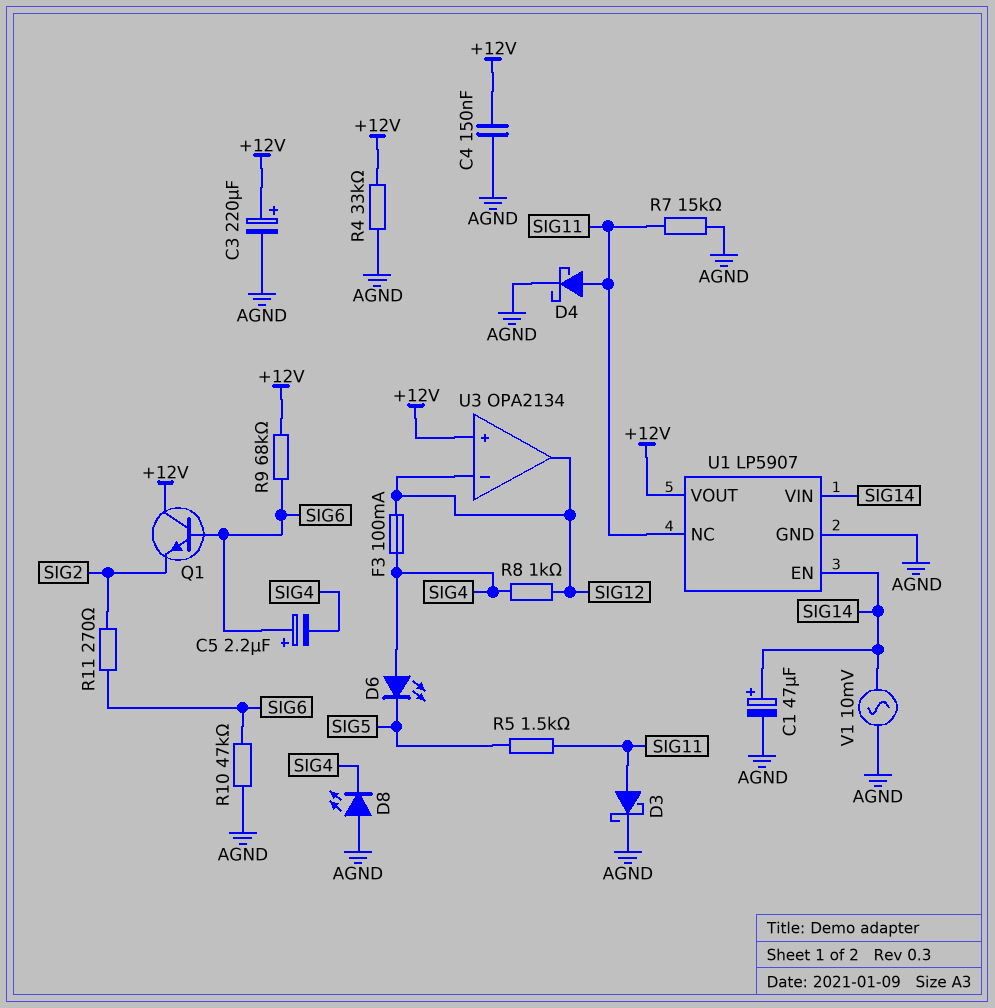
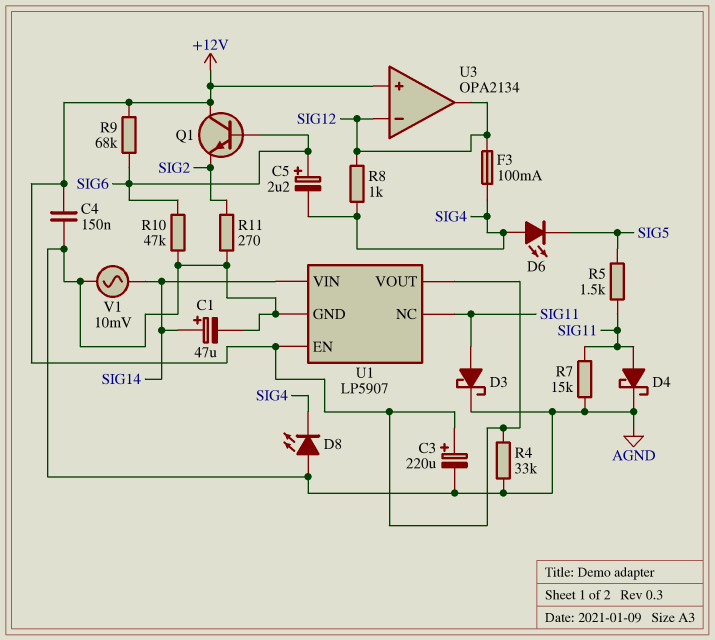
R11: 270 (SIG2, SIG6) -> 270 (AGND, SIG2)
U1 pin EN: SIG14 -> +12V

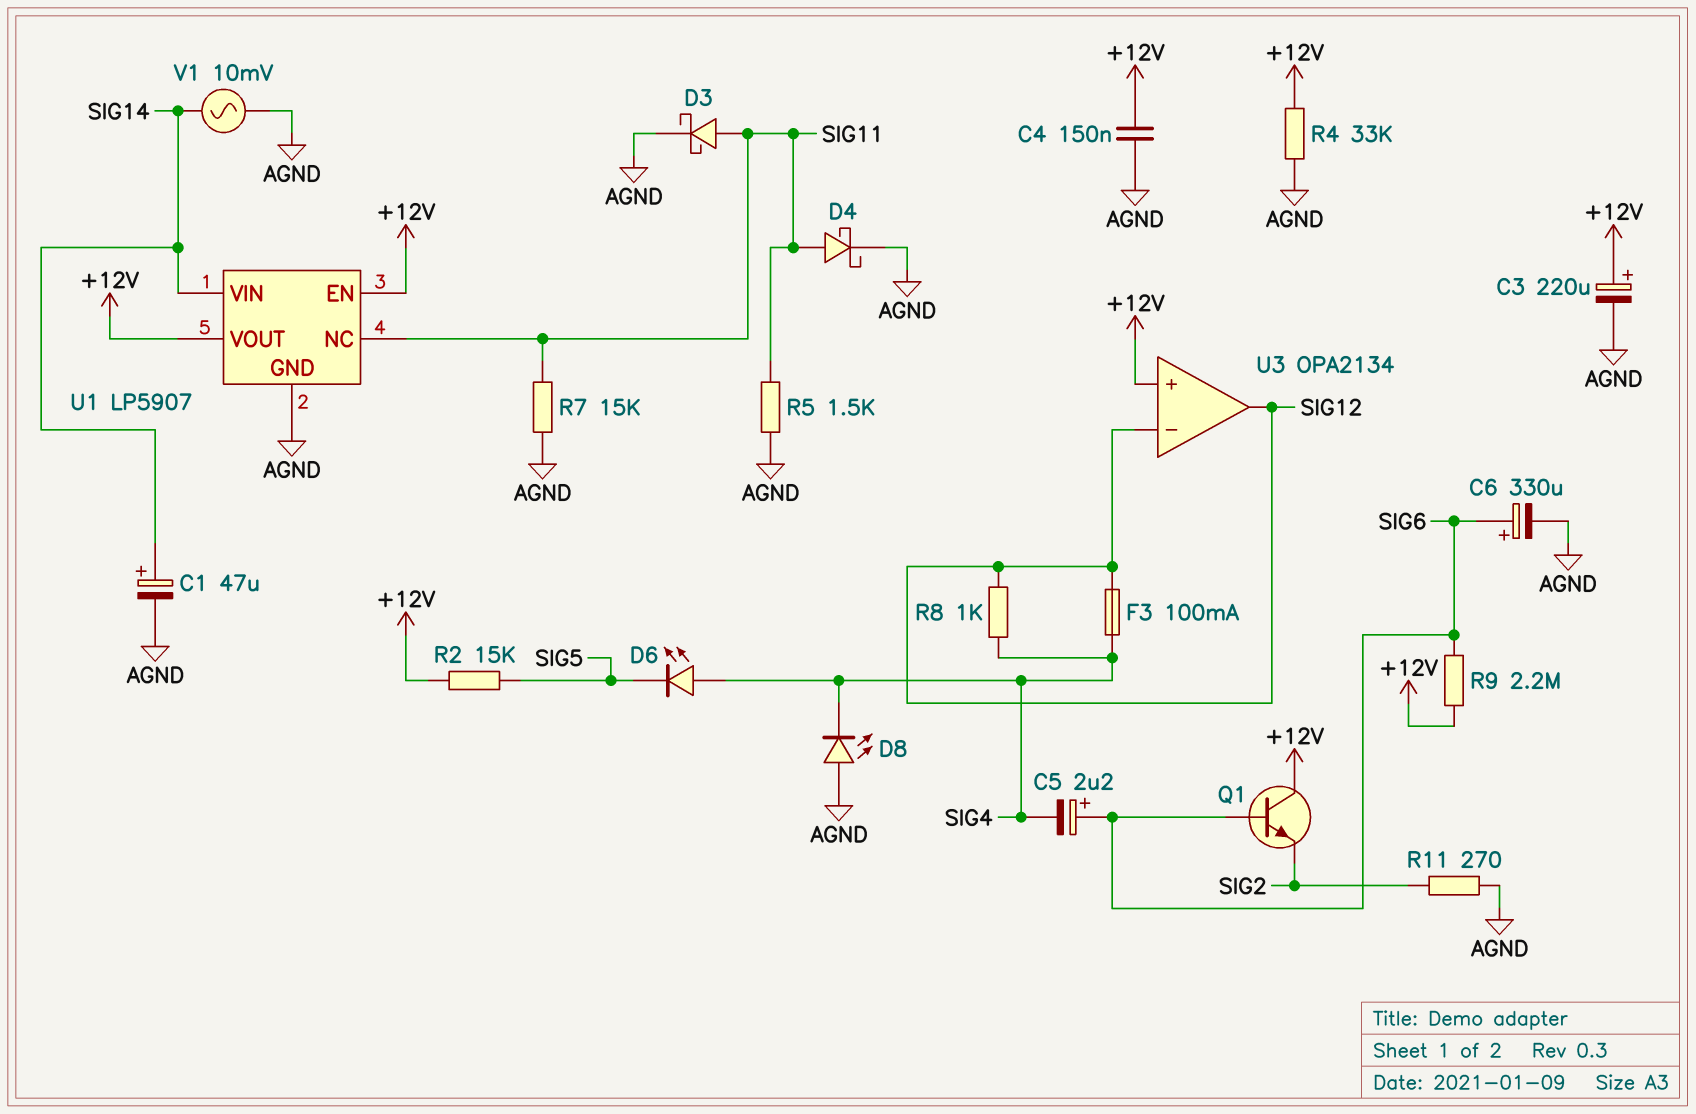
C6: none -> 330uF (plus SIG6, minus AGND)
R2: none -> 15k (+12V, SIG5)
R5: 1.5k (SIG5, SIG11) -> 1.5k (AGND, SIG11)
R9: 68k (+12V, SIG6) -> 2.2M (+12V, SIG6)
R10: 47k (AGND, SIG6) -> none

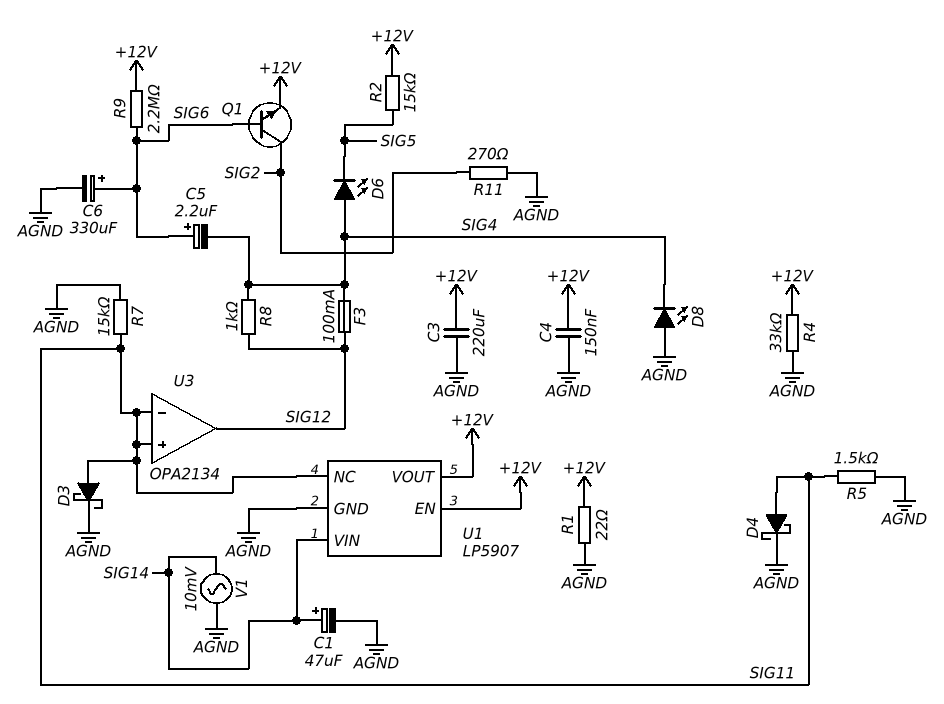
C3: 220uF (plus +12V, minus AGND) -> 220uF (+12V, AGND)
Q1: NPN (B SIG6, C +12V, E SIG2) -> NPN (B SIG6, C SIG2, E +12V)
R1: none -> 22 (+12V, AGND)
U3 pin in+: +12V -> SIG11
U3 pin in-: SIG12 -> SIG11

